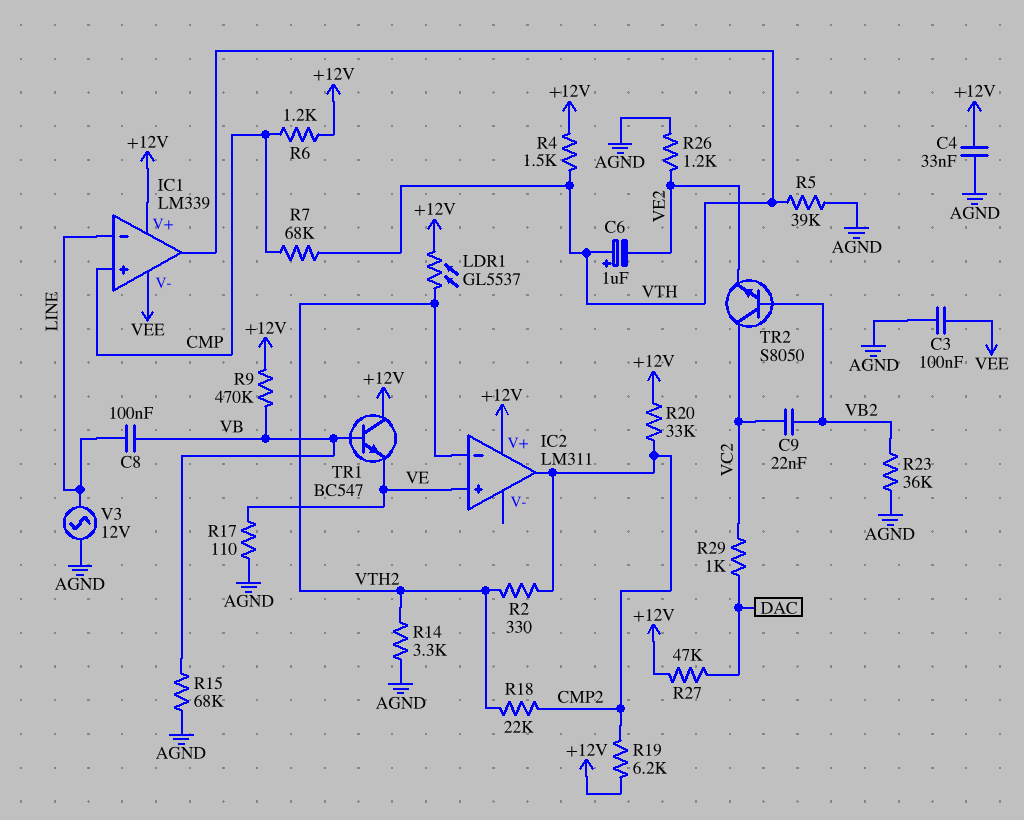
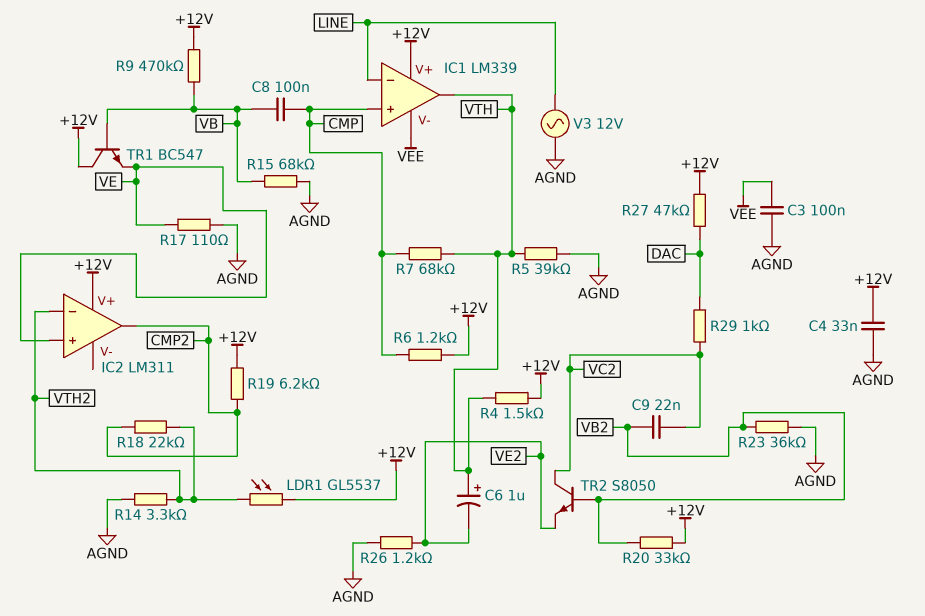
C8: 100nF (LINE, VB) -> 100nF (CMP, VB)
R2: 330 (CMP2, VTH2) -> none
R20: 33k (+12V, CMP2) -> 33k (+12V, VB2)

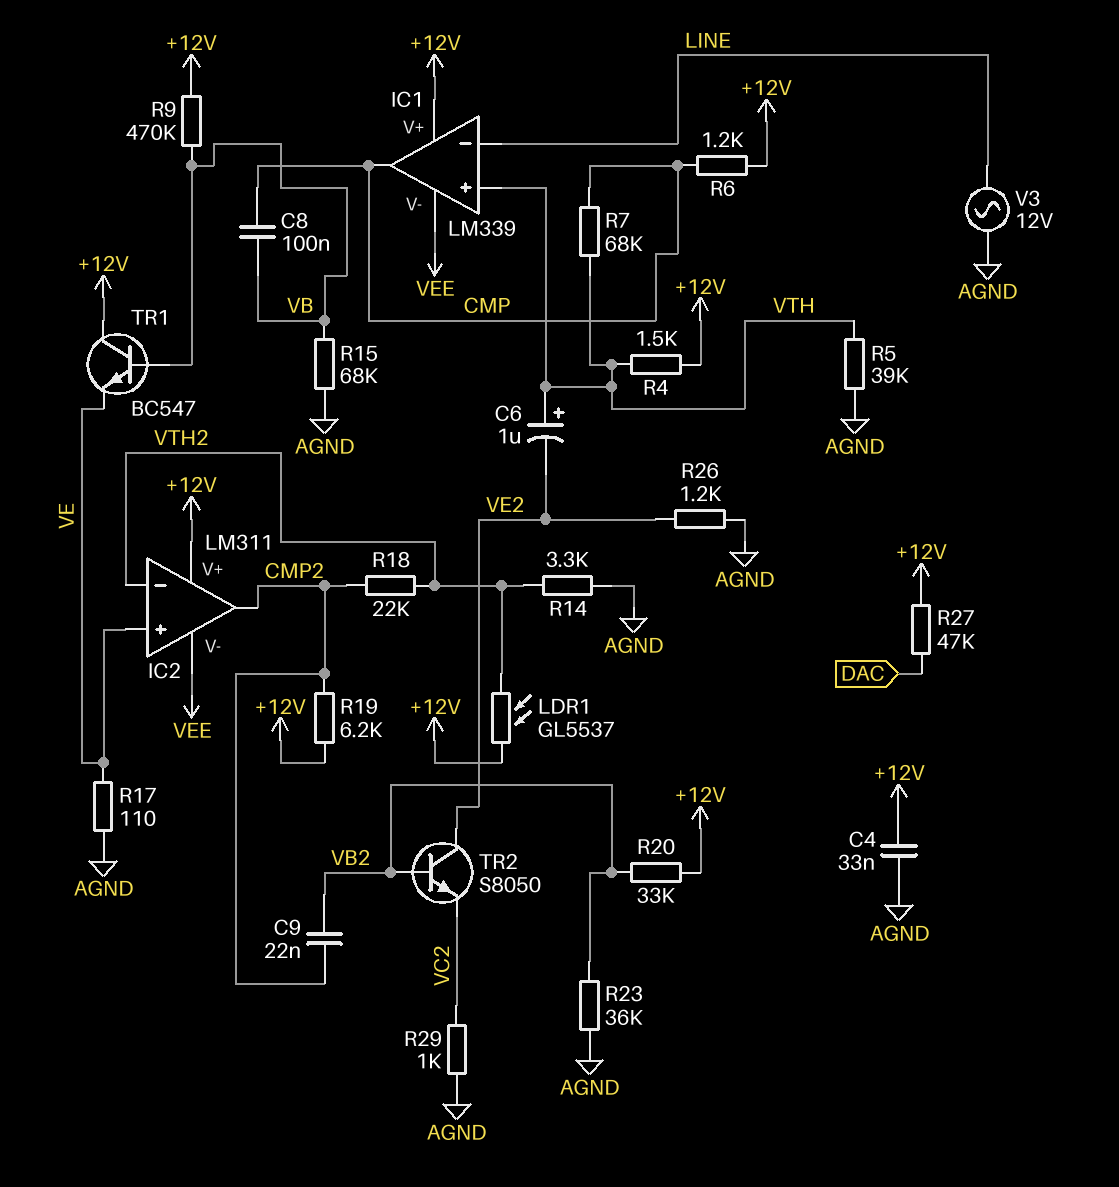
C3: 100nF (AGND, VEE) -> none
C9: 22nF (VB2, VC2) -> 22nF (CMP2, VB2)
IC1 pin in+: CMP -> VTH
IC1 pin out: VTH -> CMP
IC2 pin V-: none -> VEE
R29: 1k (DAC, VC2) -> 1k (AGND, VC2)
TR2: NPN S8050 (B VB2, C VC2, E VE2) -> NPN S8050 (B VB2, C VE2, E VC2)

